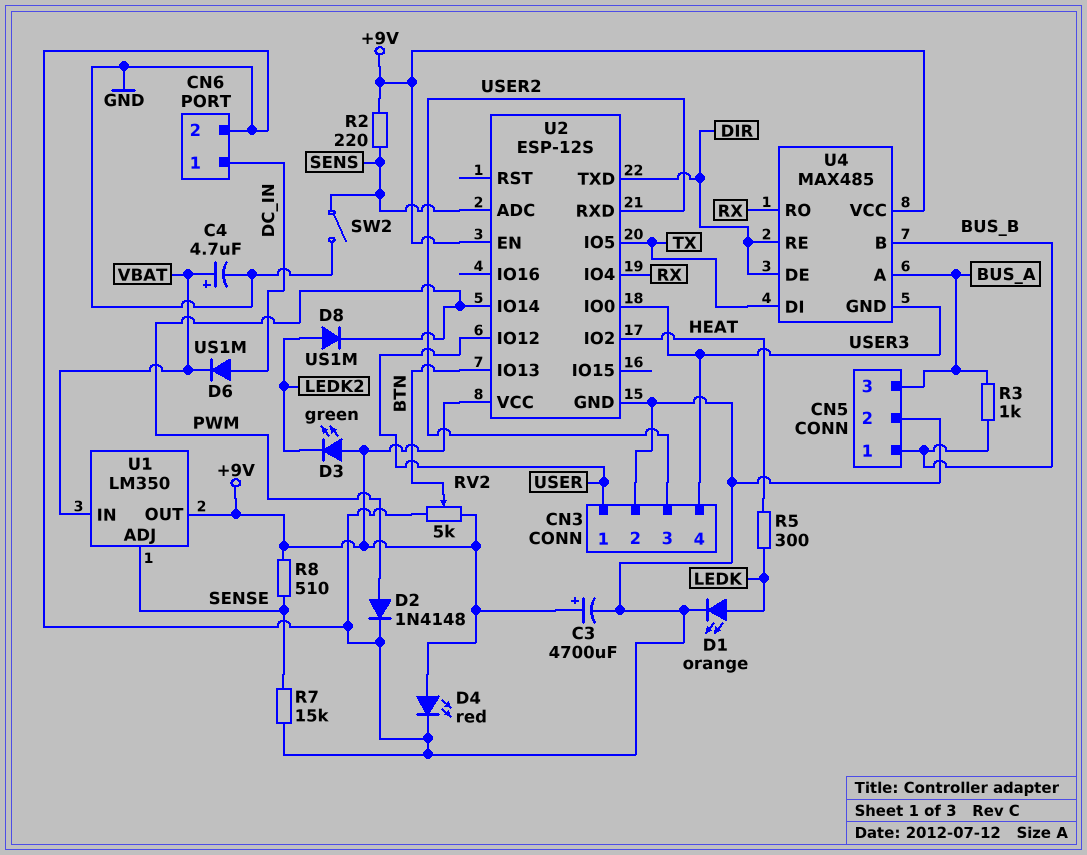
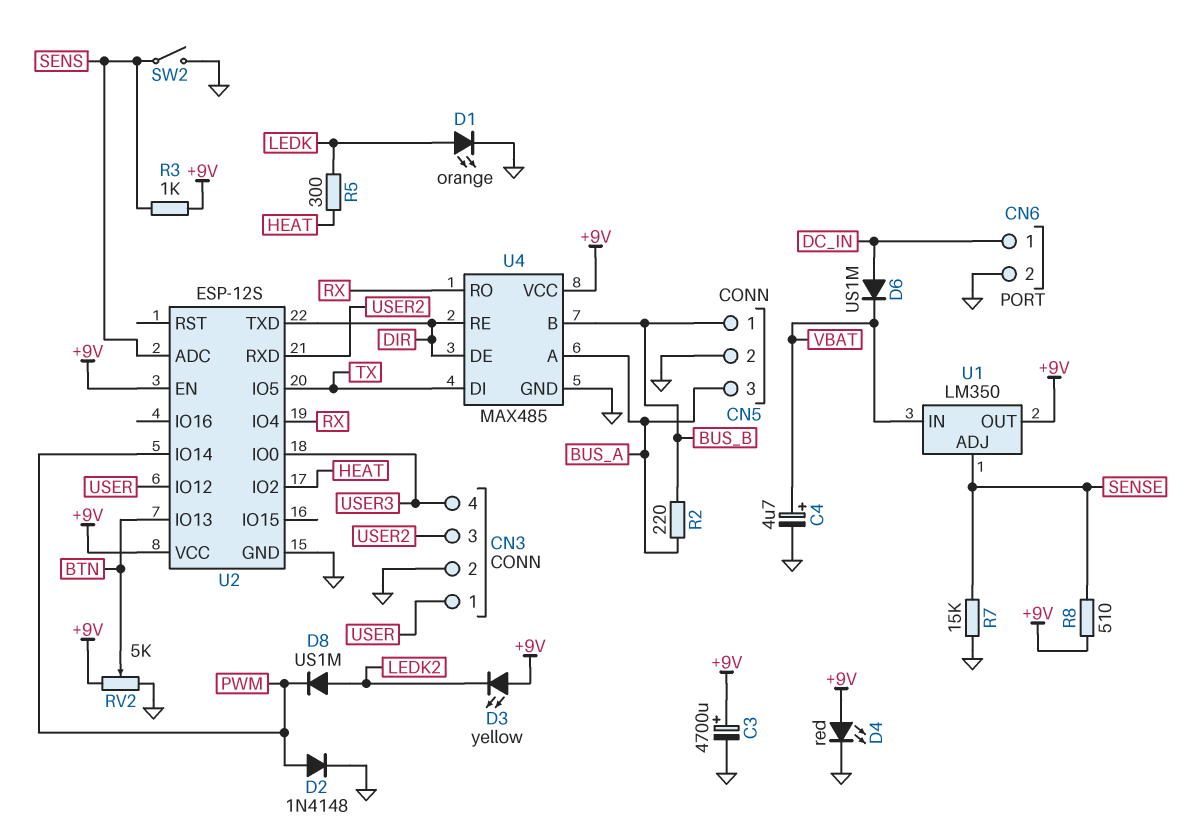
D3: LED green (A +9V, K LEDK2) -> LED yellow (A +9V, K LEDK2)
R2: 220 (+9V, SENS) -> 220 (BUS_A, BUS_B)
R3: 1k (BUS_A, BUS_B) -> 1k (+9V, SENS)
U4 pin GND: USER3 -> GND

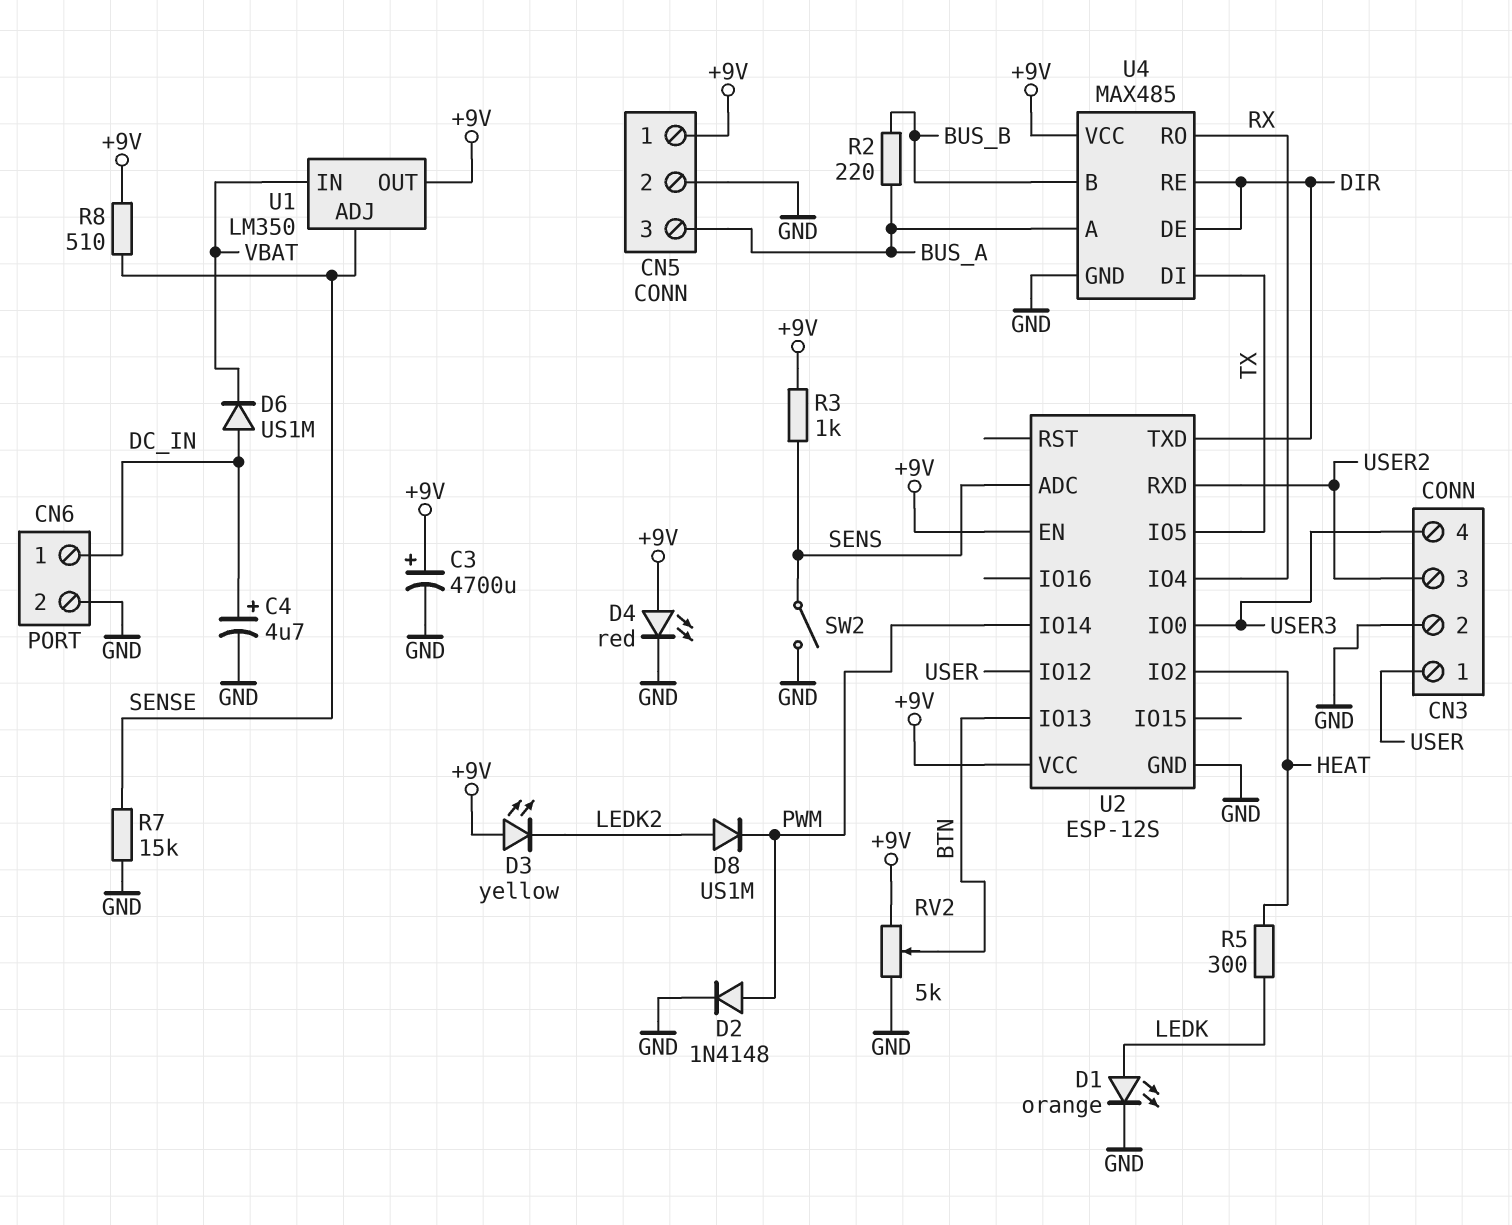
C4: 4.7uF (plus VBAT, minus GND) -> 4.7uF (plus DC_IN, minus GND)
CN5 pin 1: BUS_B -> +9V

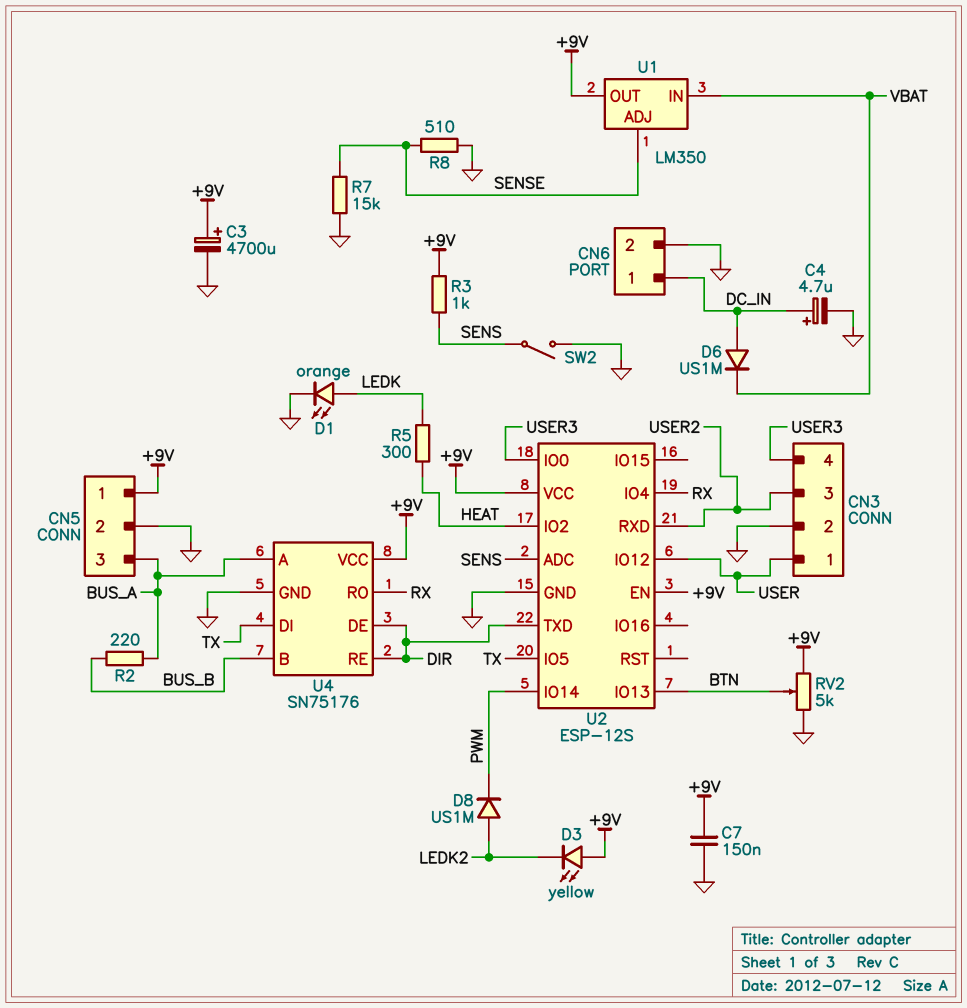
C7: none -> 150nF (+9V, GND)
D2: diode 1N4148 (A PWM, K GND) -> none
D4: LED red (A +9V, K GND) -> none
R8: 510 (+9V, SENSE) -> 510 (GND, SENSE)
U4: MAX485 -> SN75176

